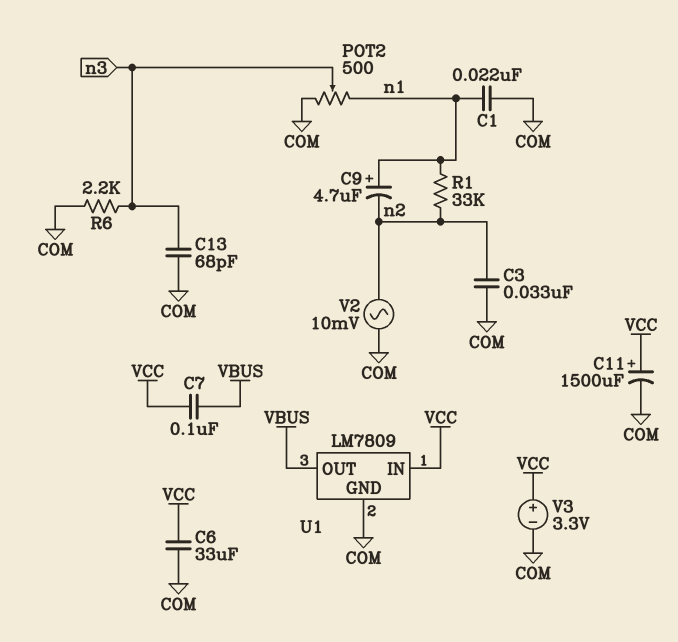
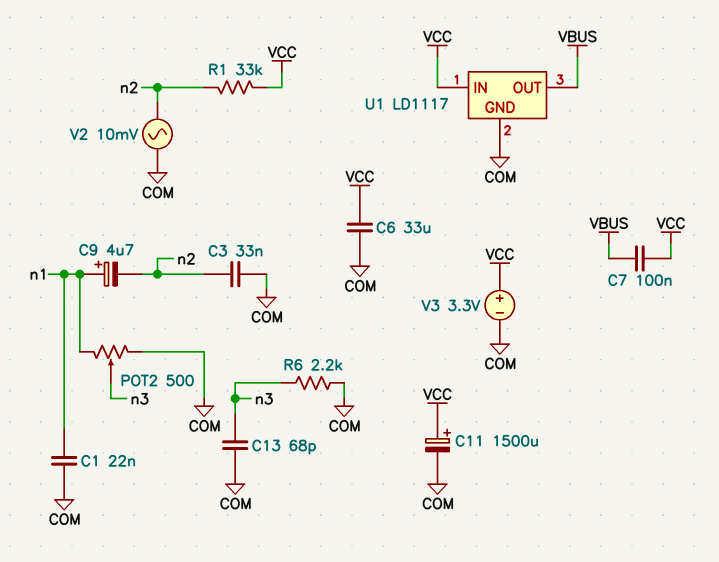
R1: 33k (n1, n2) -> 33k (VCC, n2)
U1: LM7809 -> LD1117

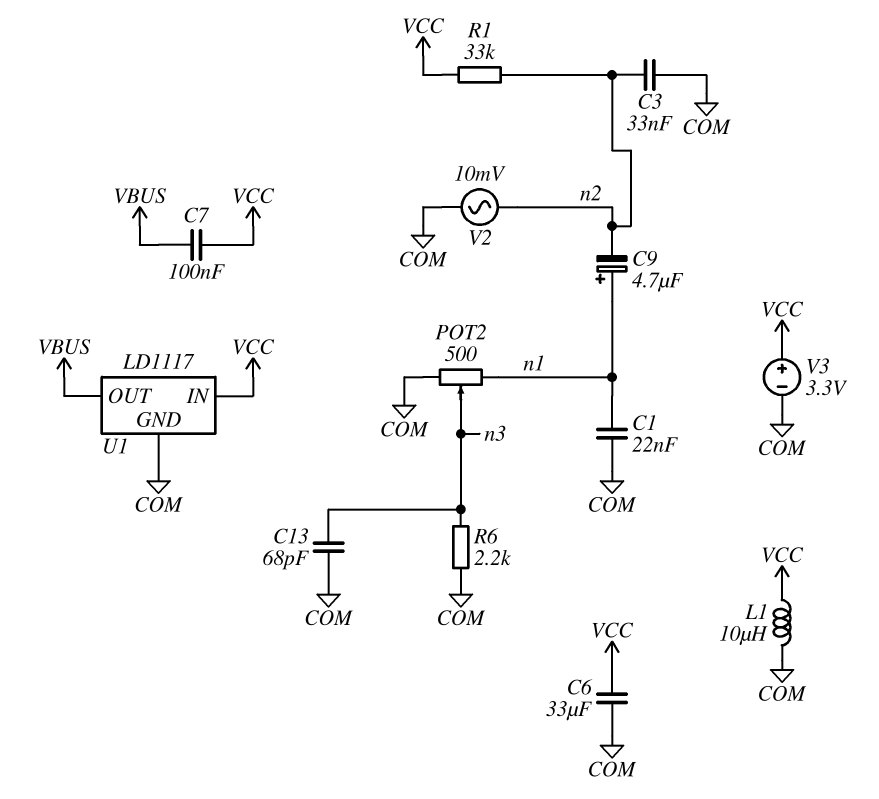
C11: 1500uF (plus VCC, minus COM) -> none
L1: none -> 10uH (COM, VCC)

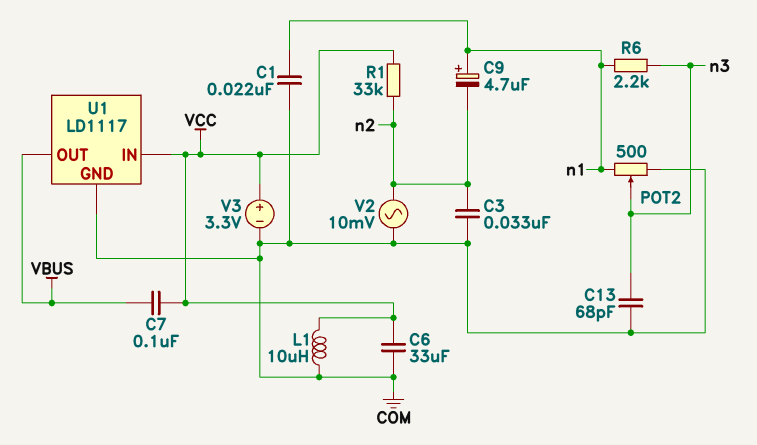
R6: 2.2k (COM, n3) -> 2.2k (n1, n3)

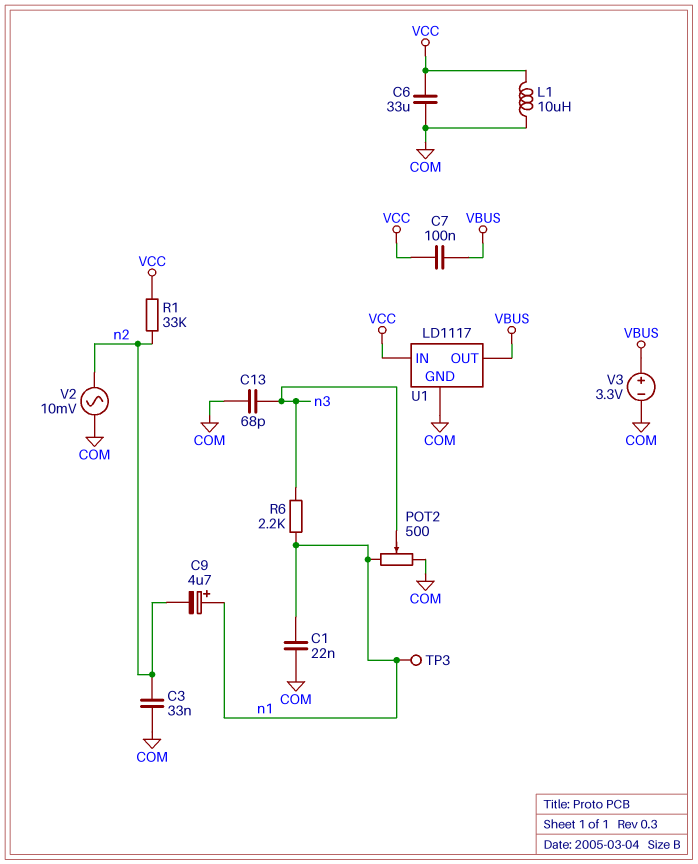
TP3: none -> test point (n1)
V3: 3.3V (plus VCC, minus COM) -> 3.3V (plus VBUS, minus COM)

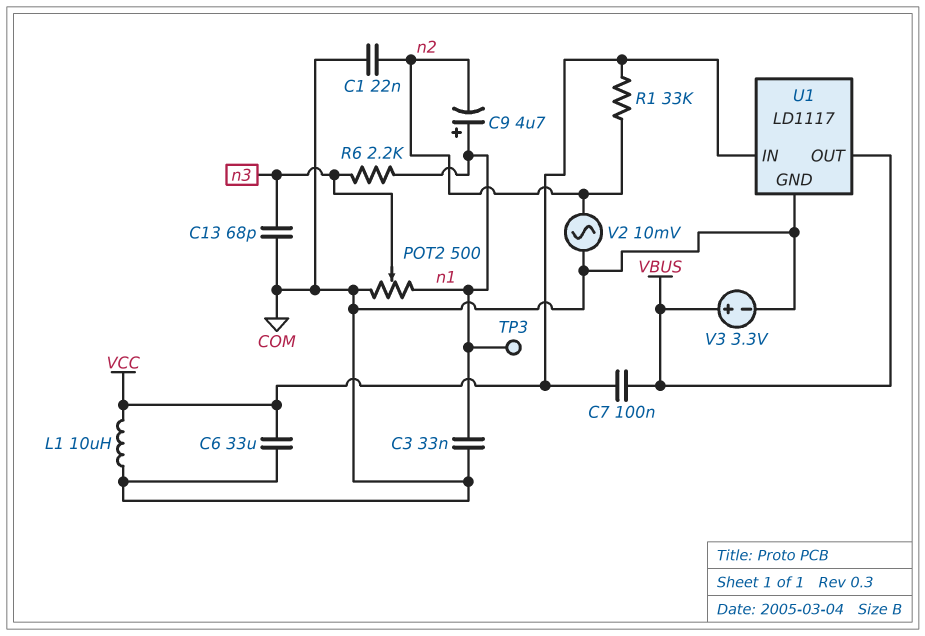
C1: 22nF (COM, n1) -> 22nF (COM, n2)
C3: 33nF (COM, n2) -> 33nF (COM, n1)

